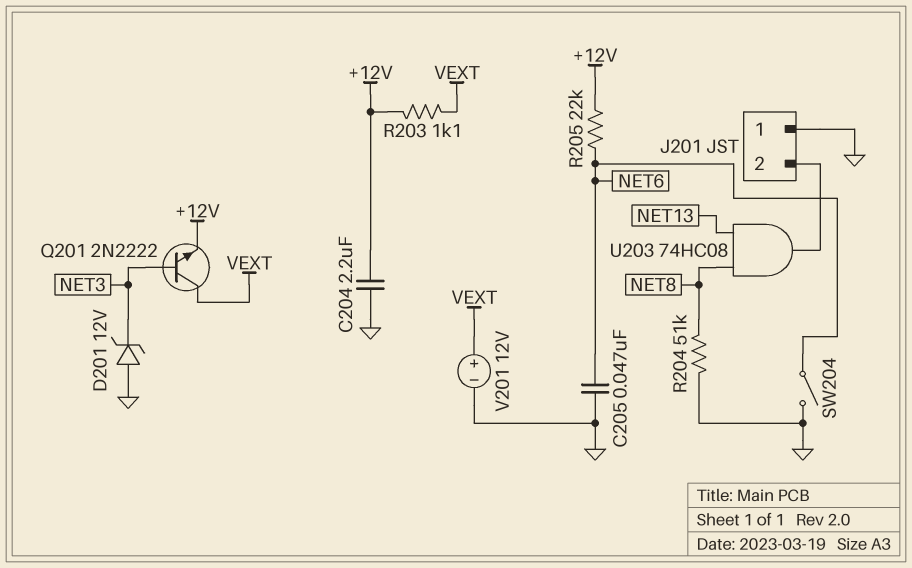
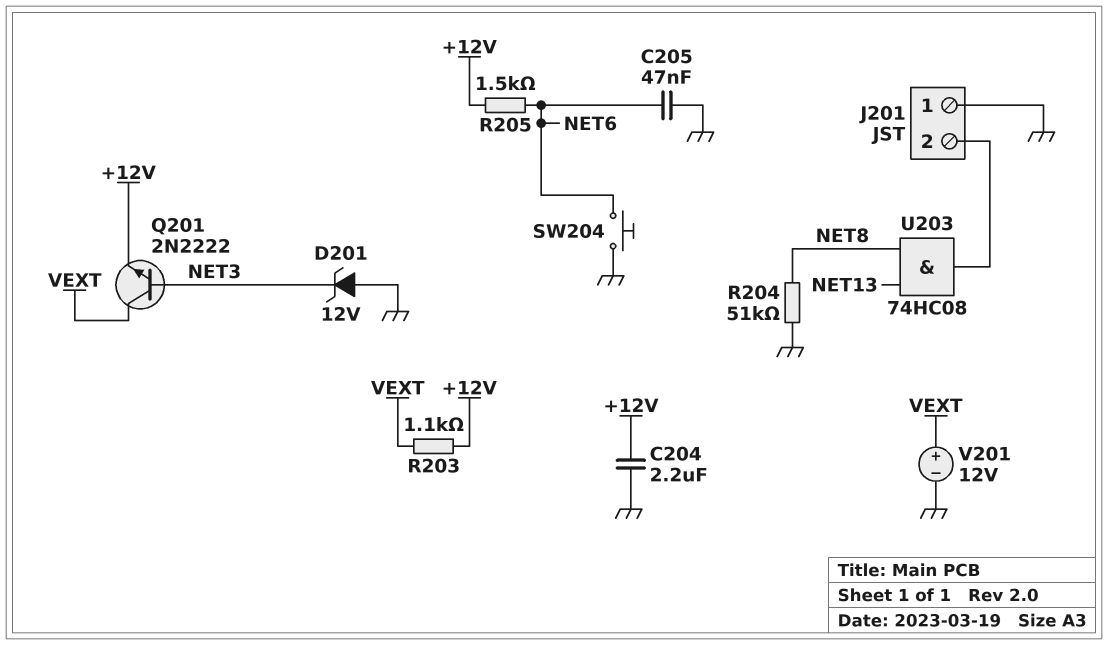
R205: 22k (+12V, NET6) -> 1.5k (+12V, NET6)
SW204: switch (GND, NET6) -> button (GND, NET6)

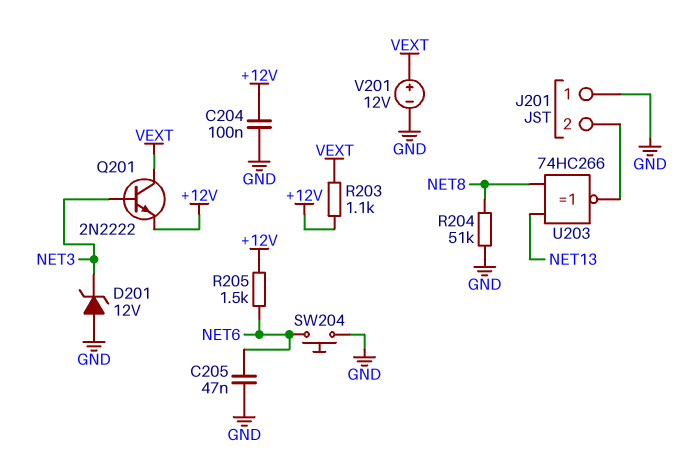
C204: 2.2uF (+12V, GND) -> 100nF (+12V, GND)
U203: AND 74HC08 (in NET8, in NET13, out J201/2) -> XNOR 74HC266 (in NET8, in NET13, out J201/2)

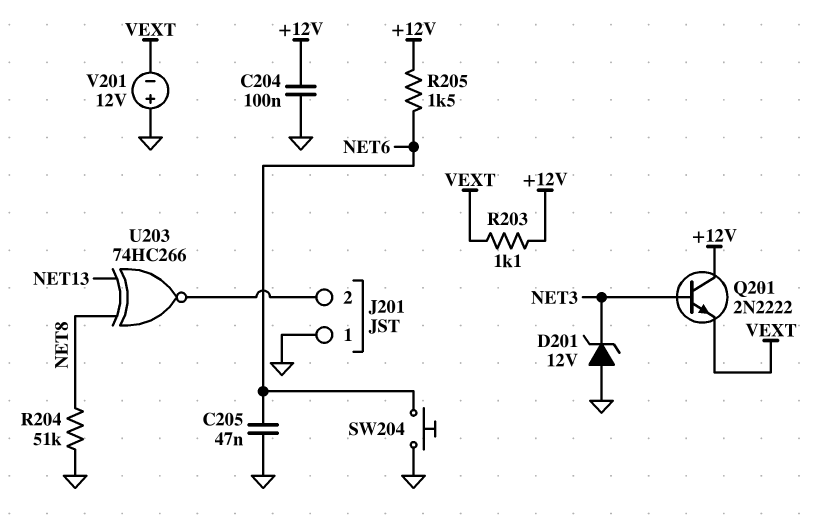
Q201: NPN 2N2222 (B NET3, C VEXT, E +12V) -> NPN 2N2222 (B NET3, C +12V, E VEXT)
V201: 12V (plus VEXT, minus GND) -> 12V (plus GND, minus VEXT)

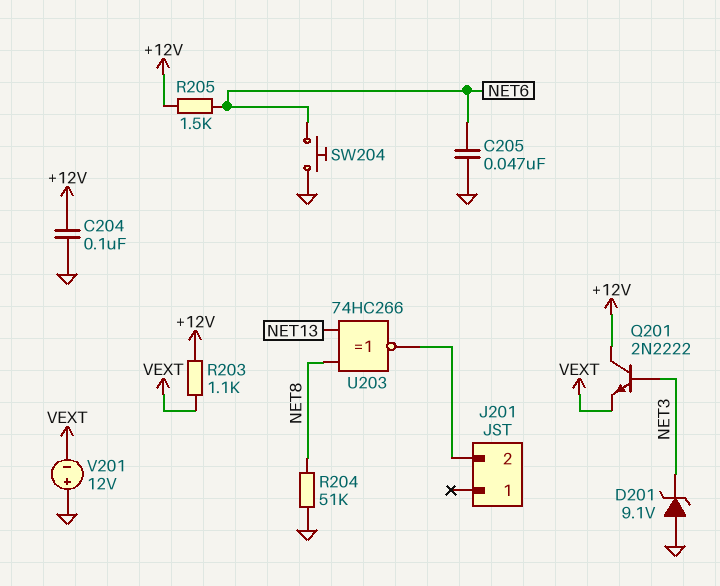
D201: zener 12V (A GND, K NET3) -> zener 9.1V (A GND, K NET3)
J201 pin 1: GND -> none

